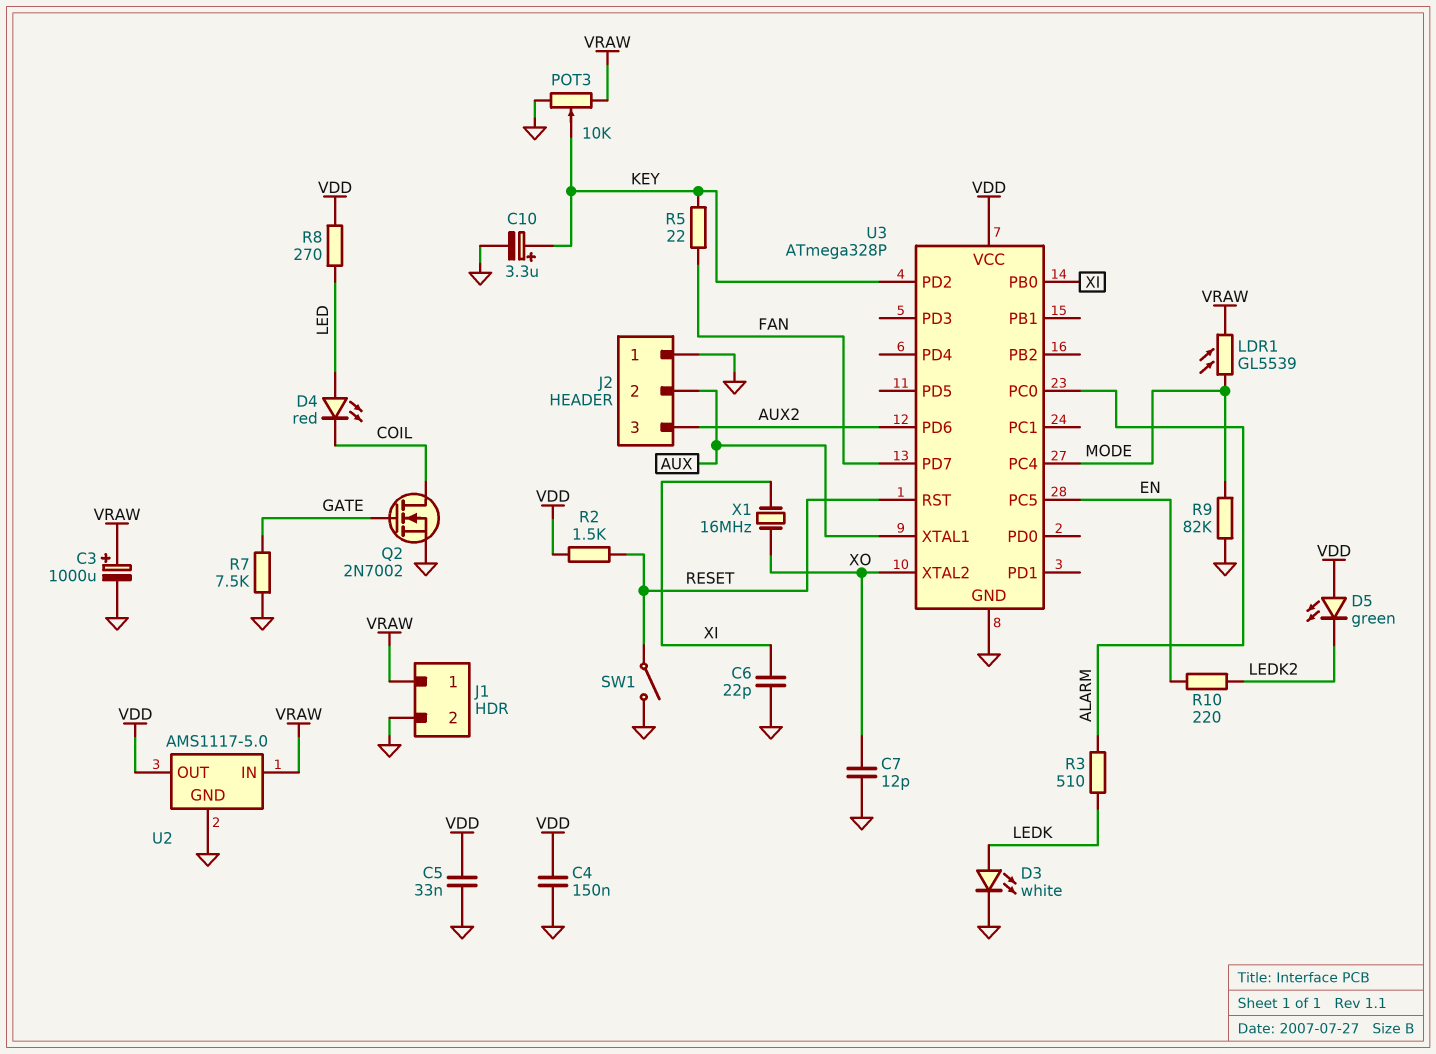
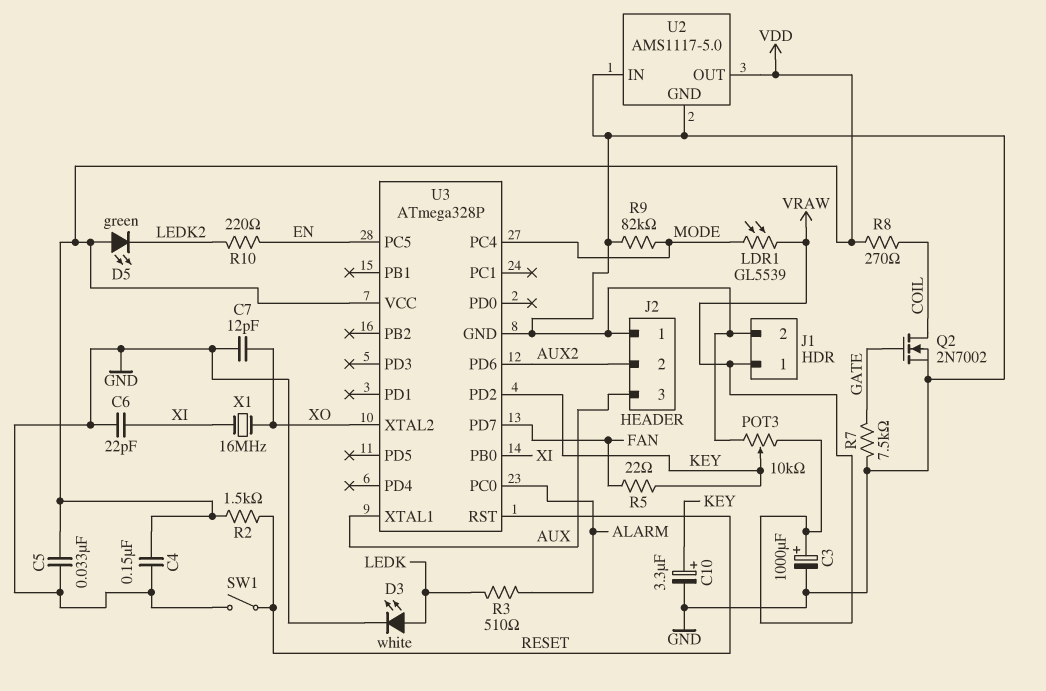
D4: LED red (A LED, K COIL) -> none
J2 pin 2: AUX -> AUX2
J2 pin 3: AUX2 -> AUX
R8: 270 (LED, VDD) -> 270 (COIL, VDD)
U2 pin IN: VRAW -> GND

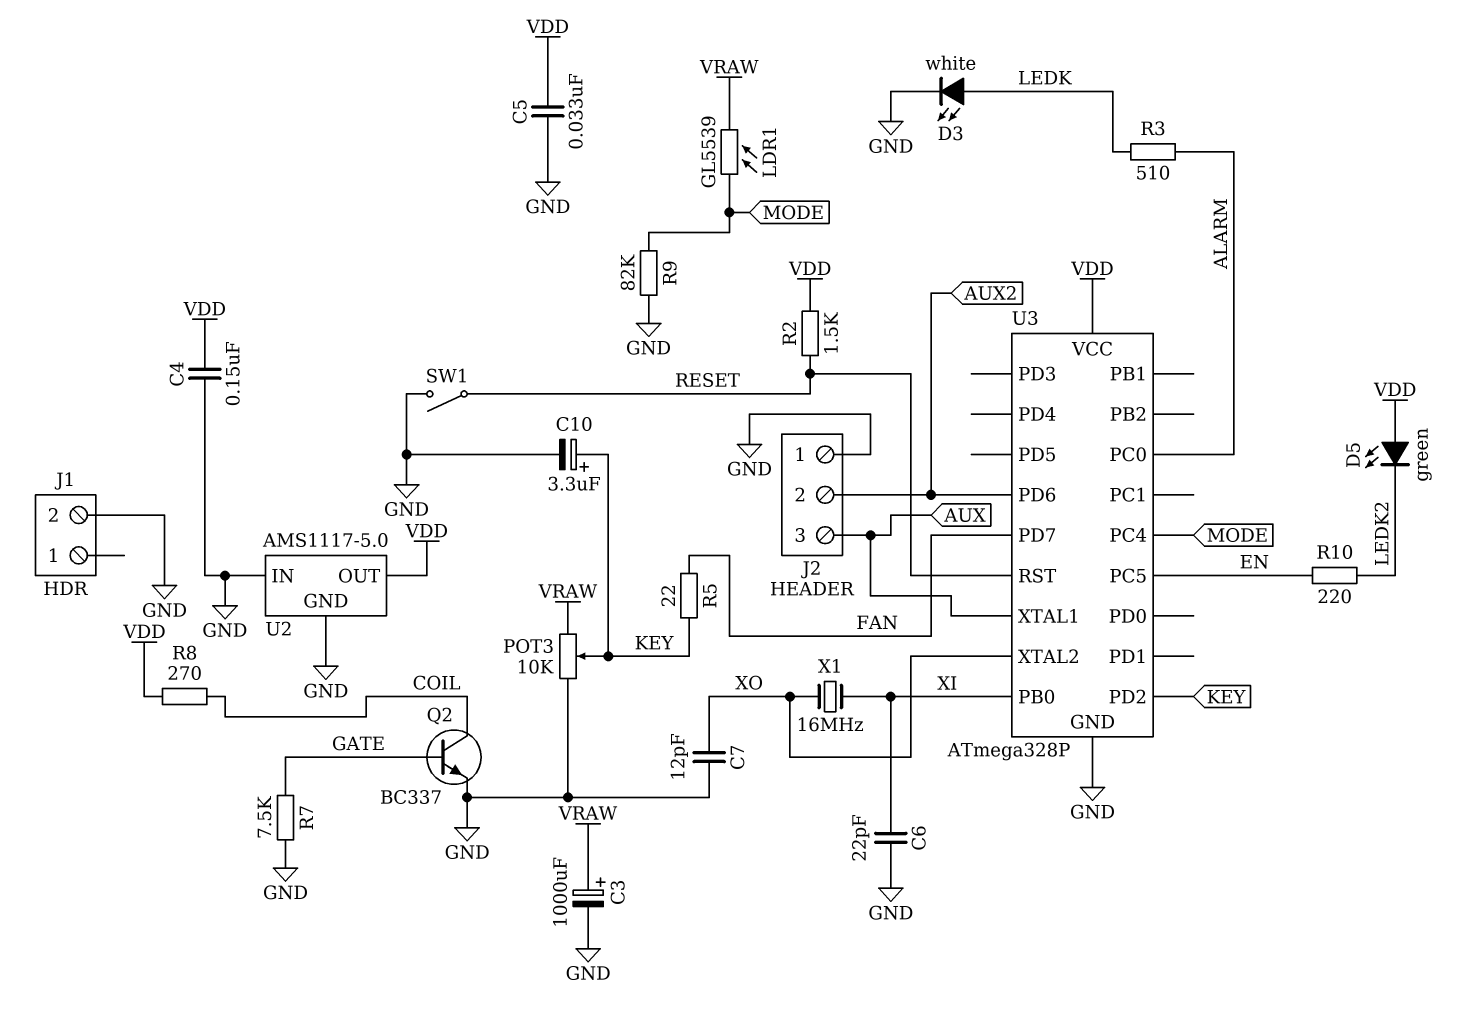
J1 pin 1: VRAW -> none
Q2: NMOS 2N7002 (G GATE, D COIL, S GND) -> NPN BC337 (B GATE, C COIL, E GND)

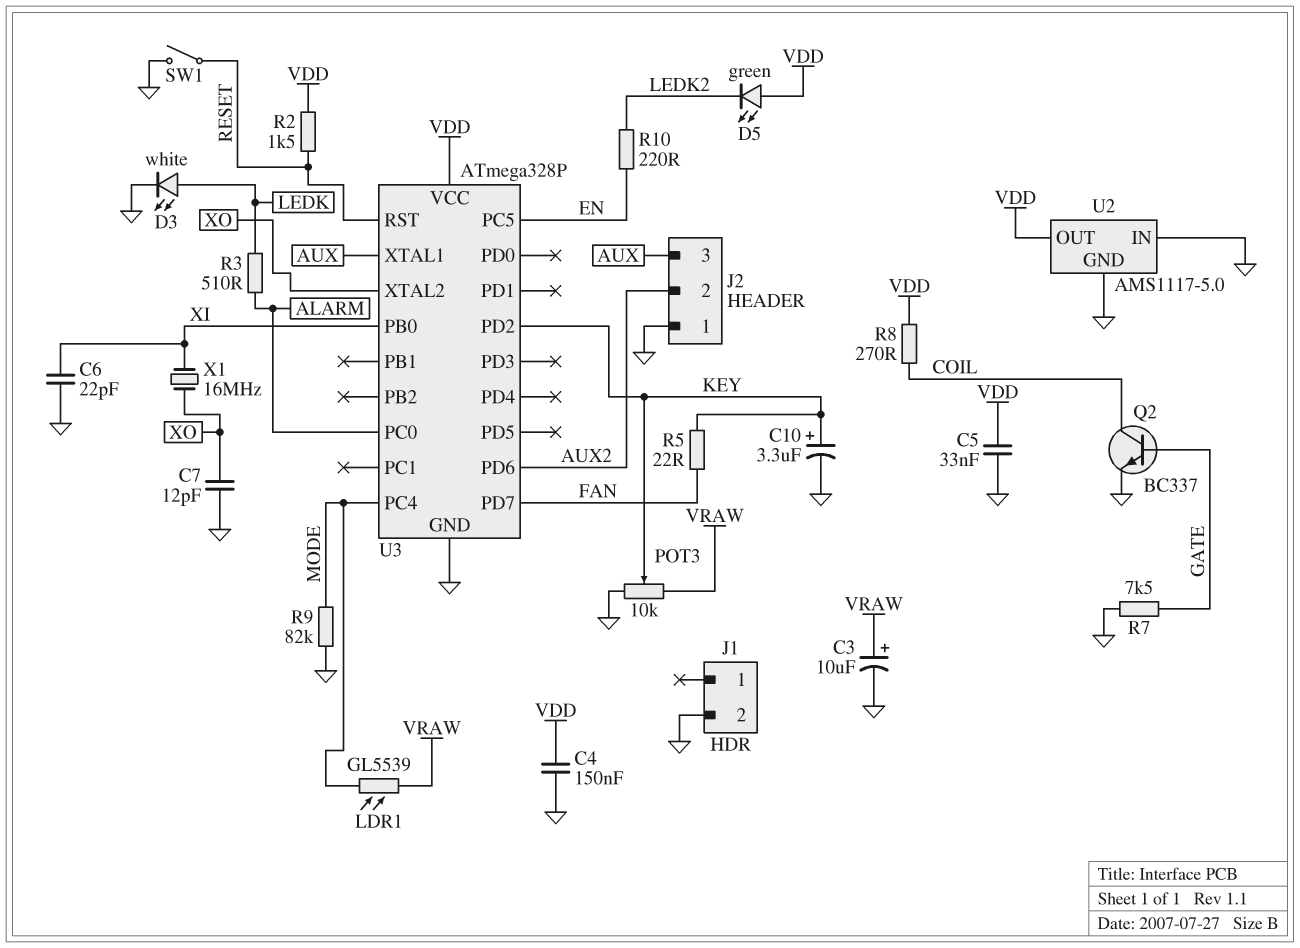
C3: 1000uF (plus VRAW, minus GND) -> 10uF (plus VRAW, minus GND)

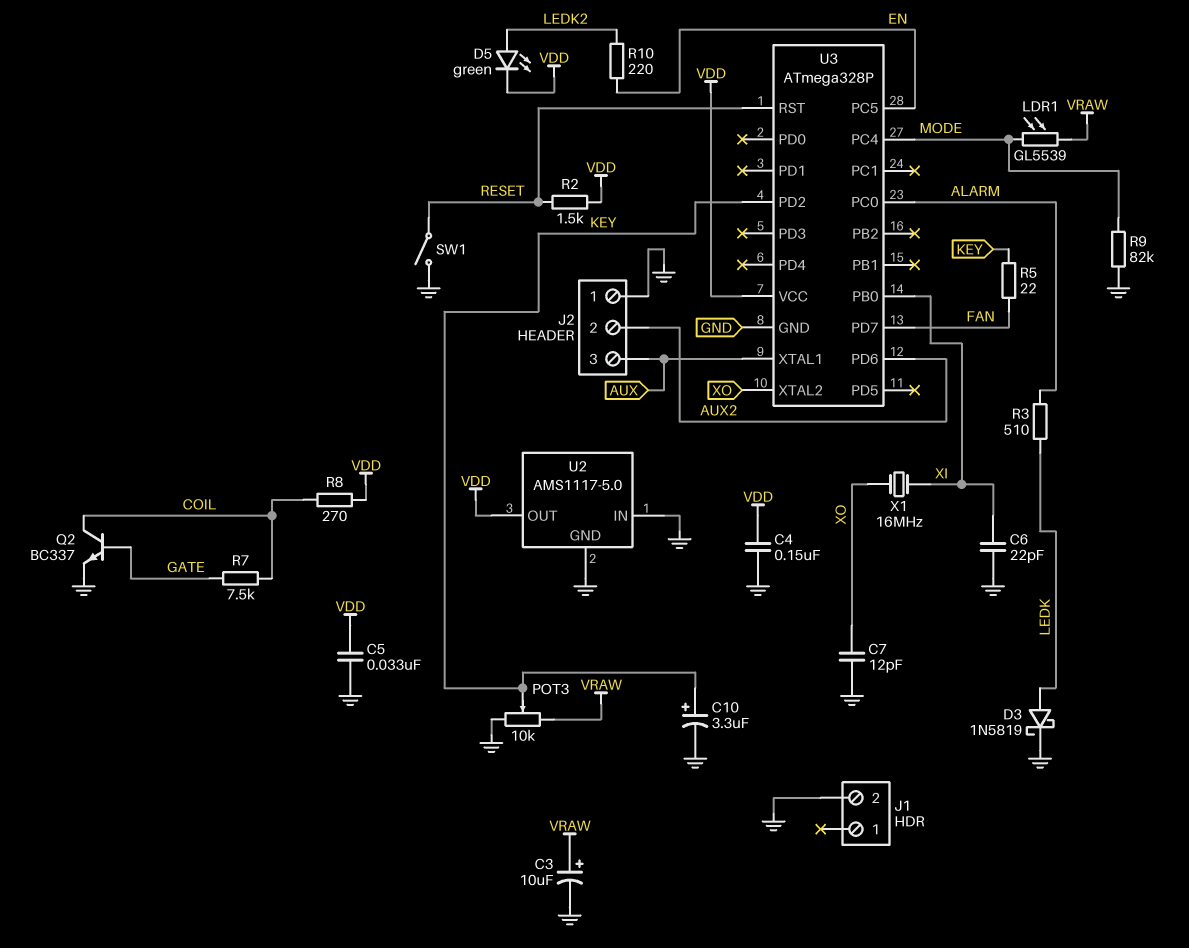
D3: LED white (A LEDK, K GND) -> schottky 1N5819 (A LEDK, K GND)
D5: LED green (A VDD, K LEDK2) -> LED green (A LEDK2, K VDD)
R7: 7.5k (GATE, GND) -> 7.5k (COIL, GATE)

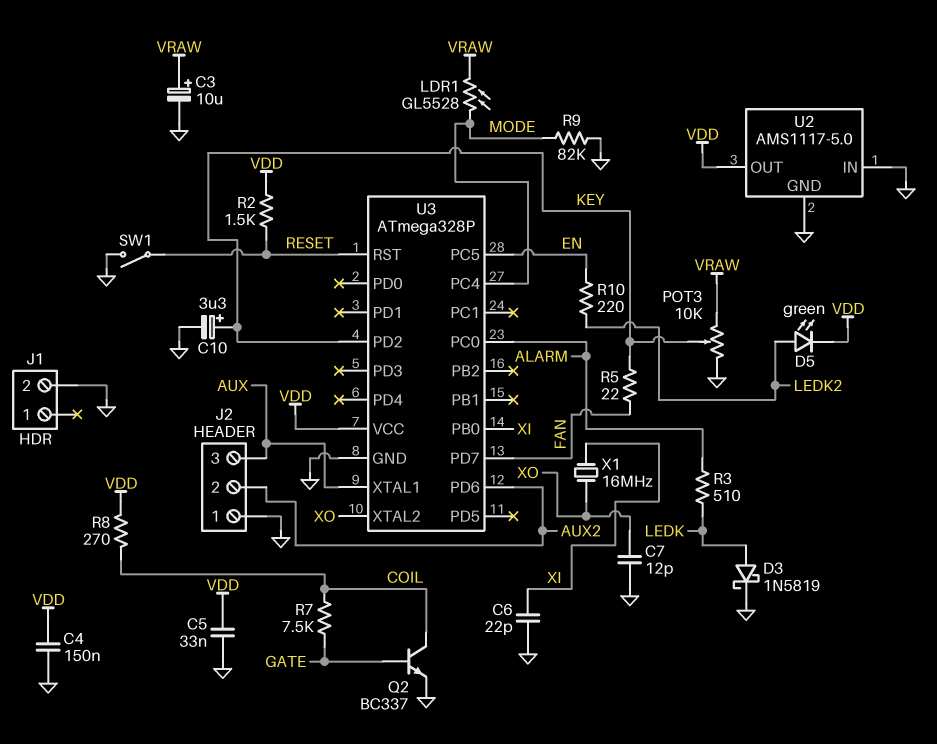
LDR1: GL5539 (MODE, VRAW) -> GL5528 (MODE, VRAW)

